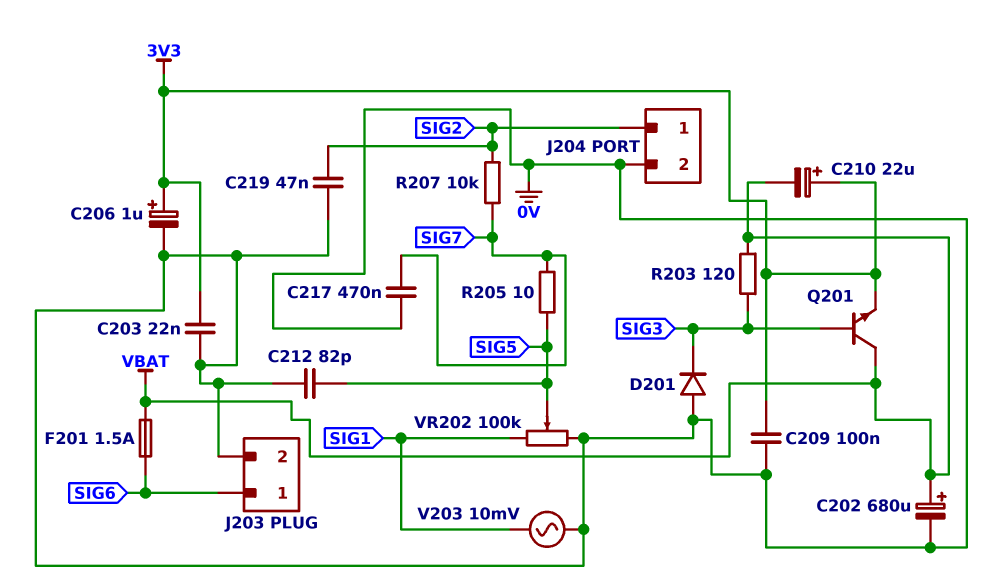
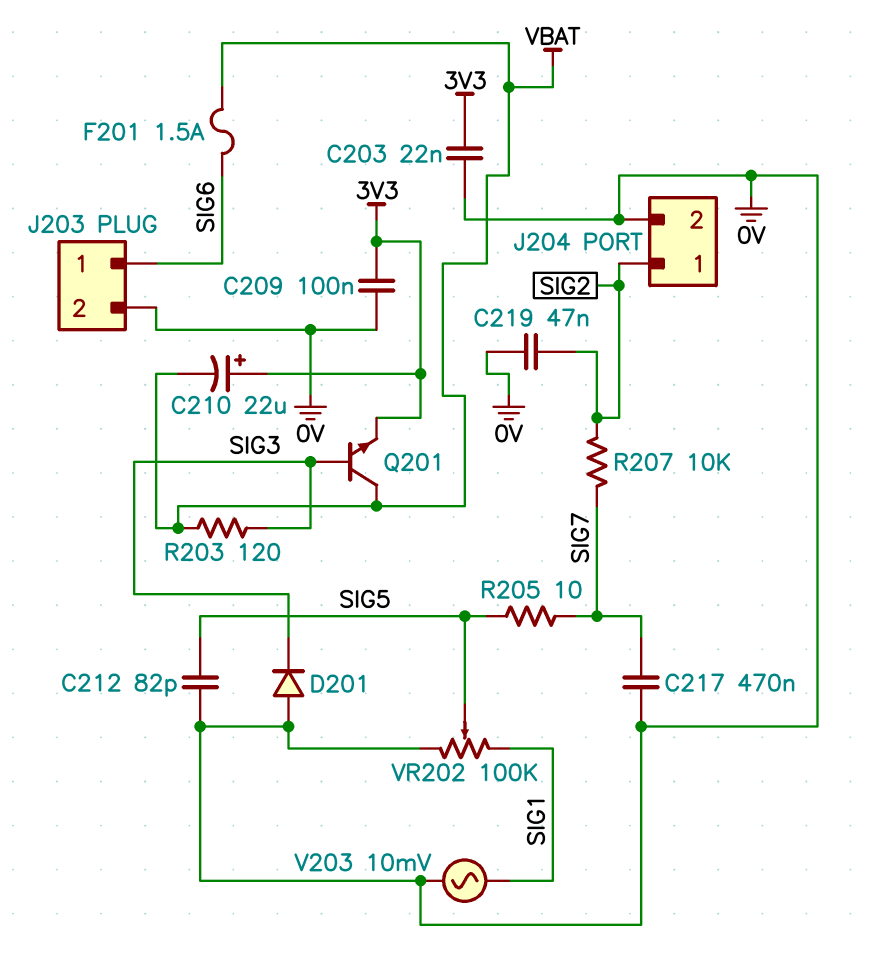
C202: 680uF (plus VBAT, minus 0V) -> none
C206: 1uF (plus 3V3, minus 0V) -> none

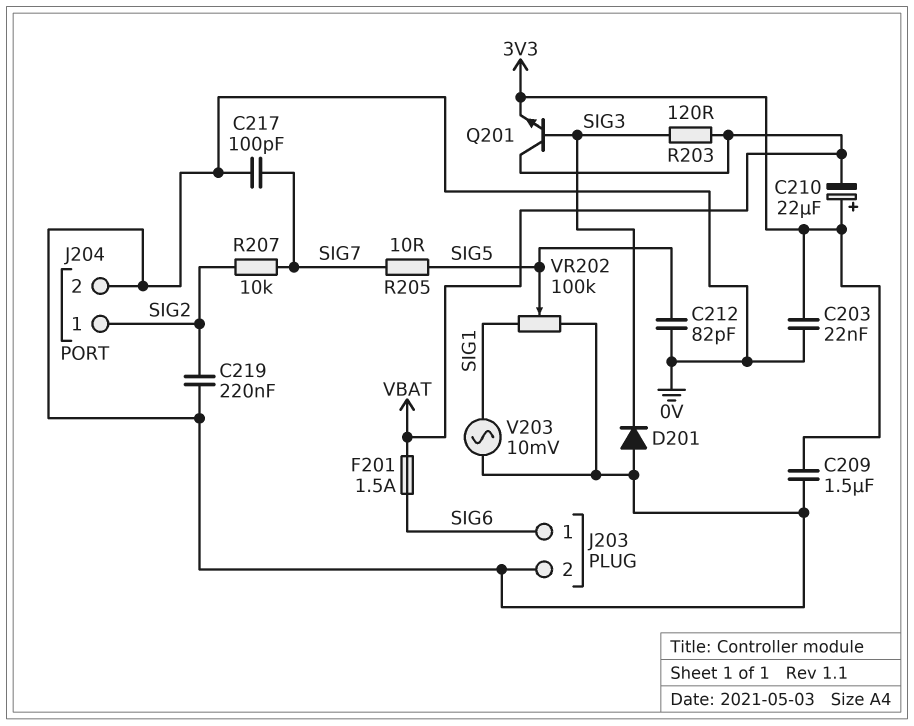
C209: 100nF (0V, 3V3) -> 1.5uF (0V, 3V3)
C217: 470nF (0V, SIG7) -> 100pF (0V, SIG7)
C219: 47nF (0V, SIG2) -> 220nF (0V, SIG2)

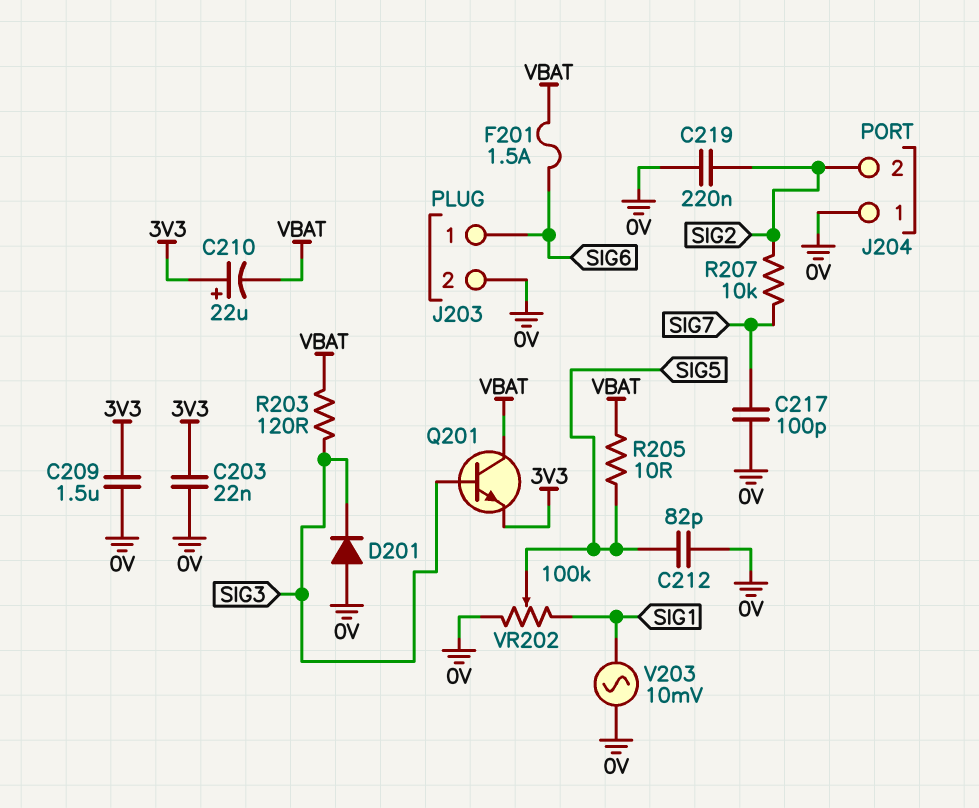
J204 pin 1: SIG2 -> 0V
J204 pin 2: 0V -> SIG2
R205: 10 (SIG5, SIG7) -> 10 (SIG5, VBAT)

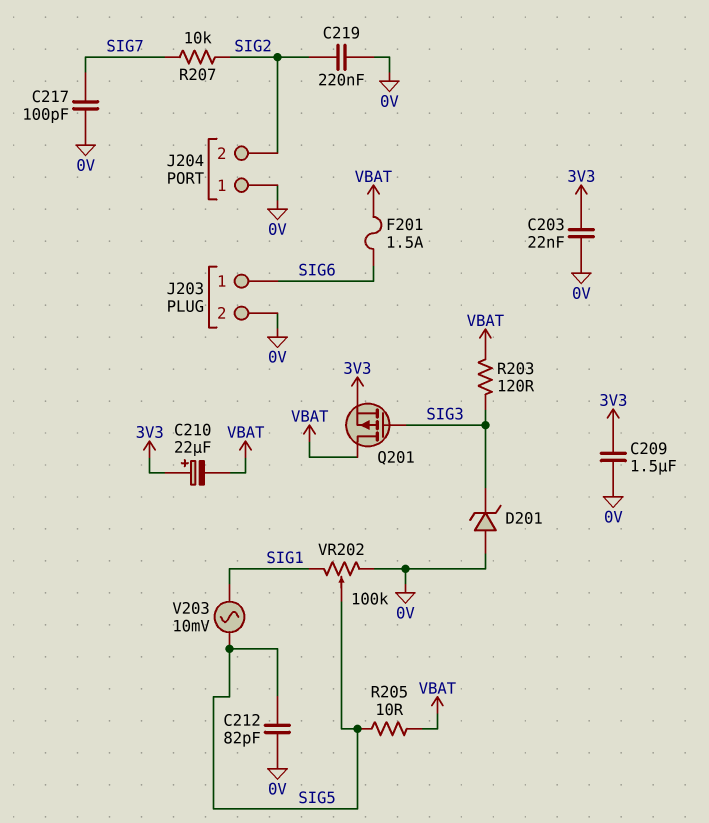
D201: diode (A 0V, K SIG3) -> zener (A 0V, K SIG3)
Q201: NPN (B SIG3, C VBAT, E 3V3) -> PMOS (G SIG3, D VBAT, S 3V3)
V203: AC 10mV (0V, SIG1) -> AC 10mV (SIG1, SIG5)

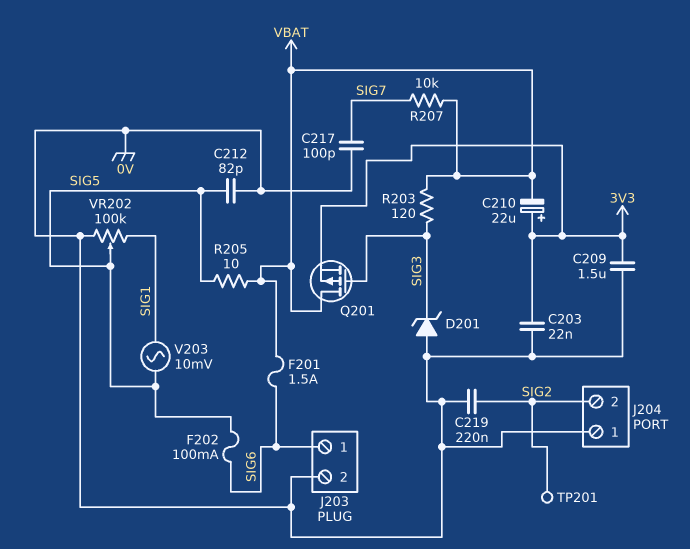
F202: none -> 100mA (SIG5, SIG6)
R207: 10k (SIG2, SIG7) -> 10k (SIG7, VBAT)
TP201: none -> test point (SIG2)

